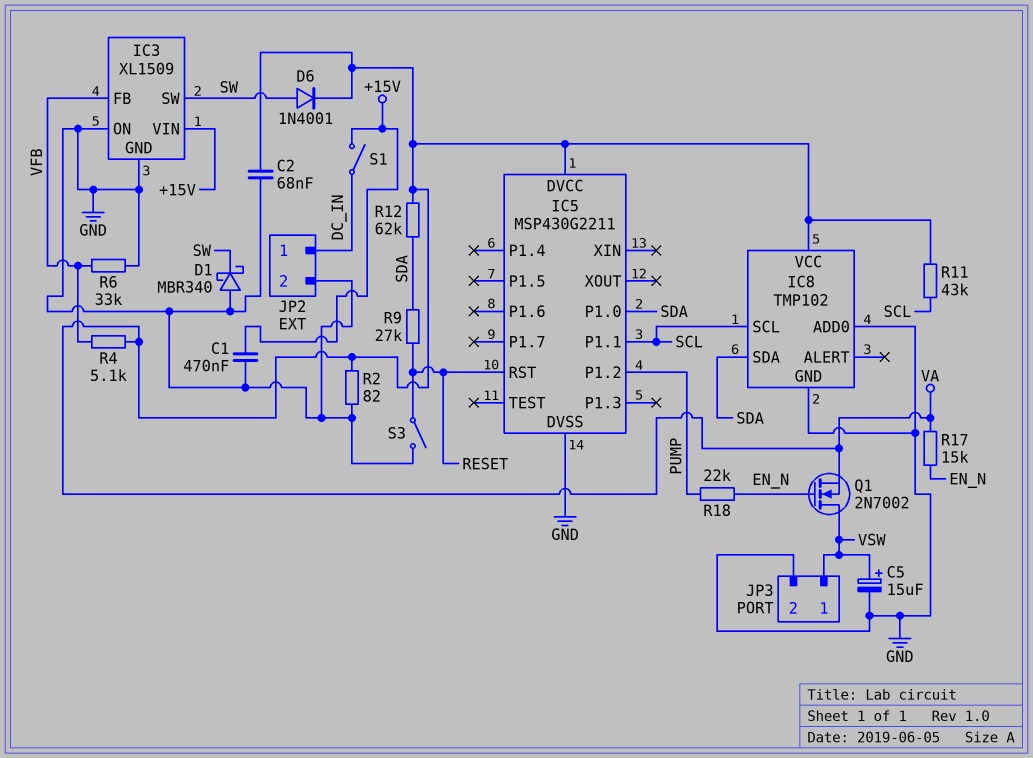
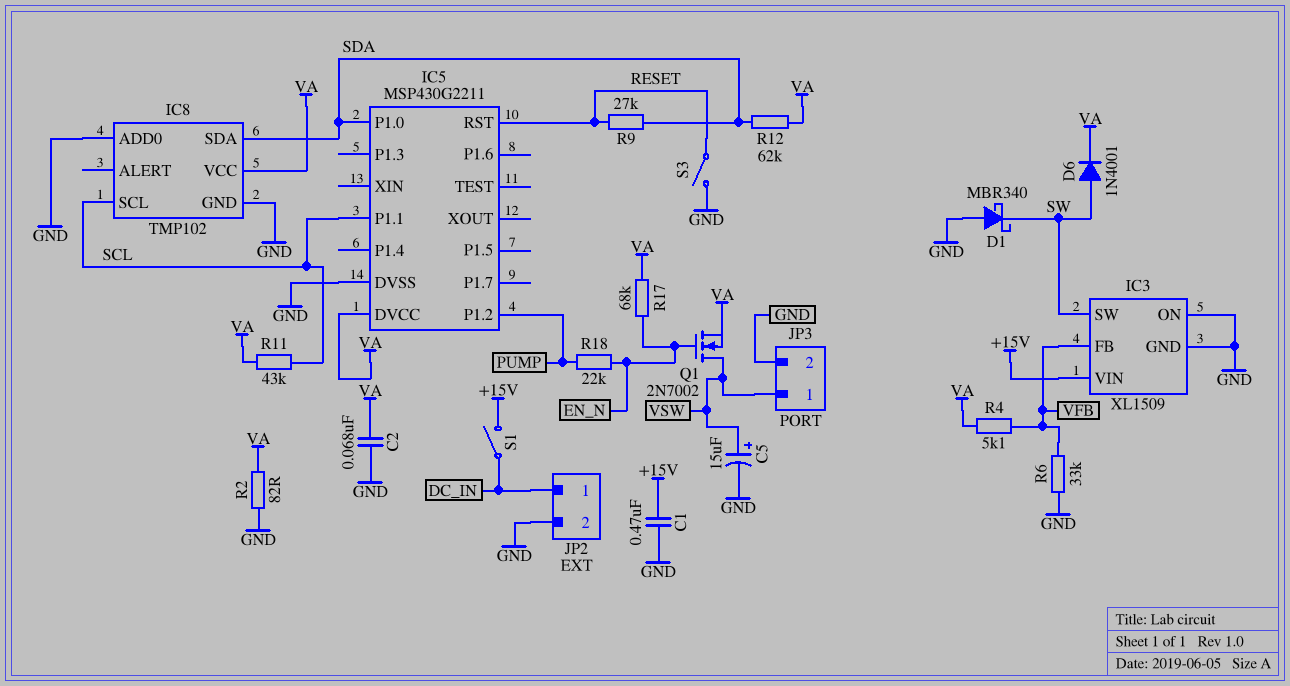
R17: 15k (EN_N, VA) -> 68k (EN_N, VA)

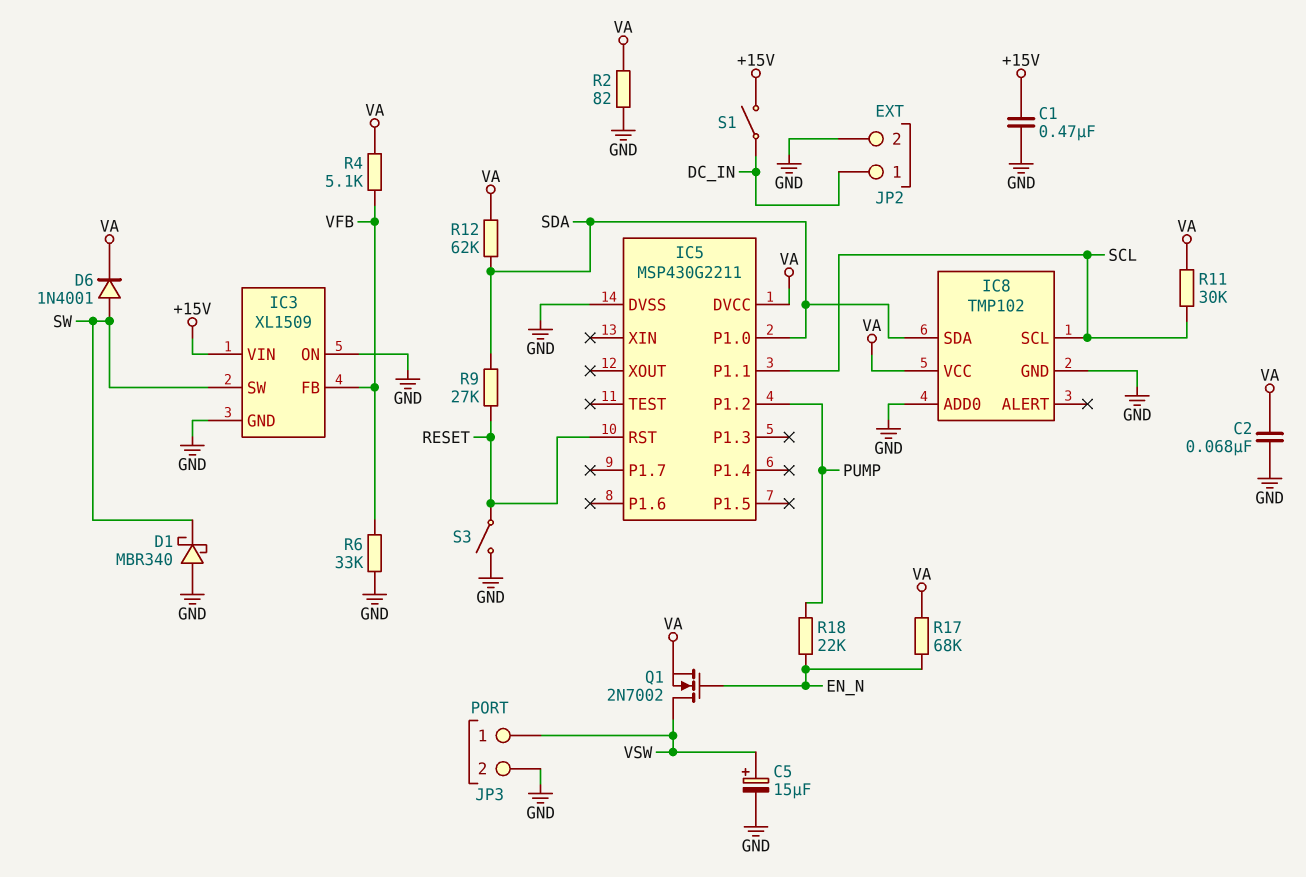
R11: 43k (SCL, VA) -> 30k (SCL, VA)

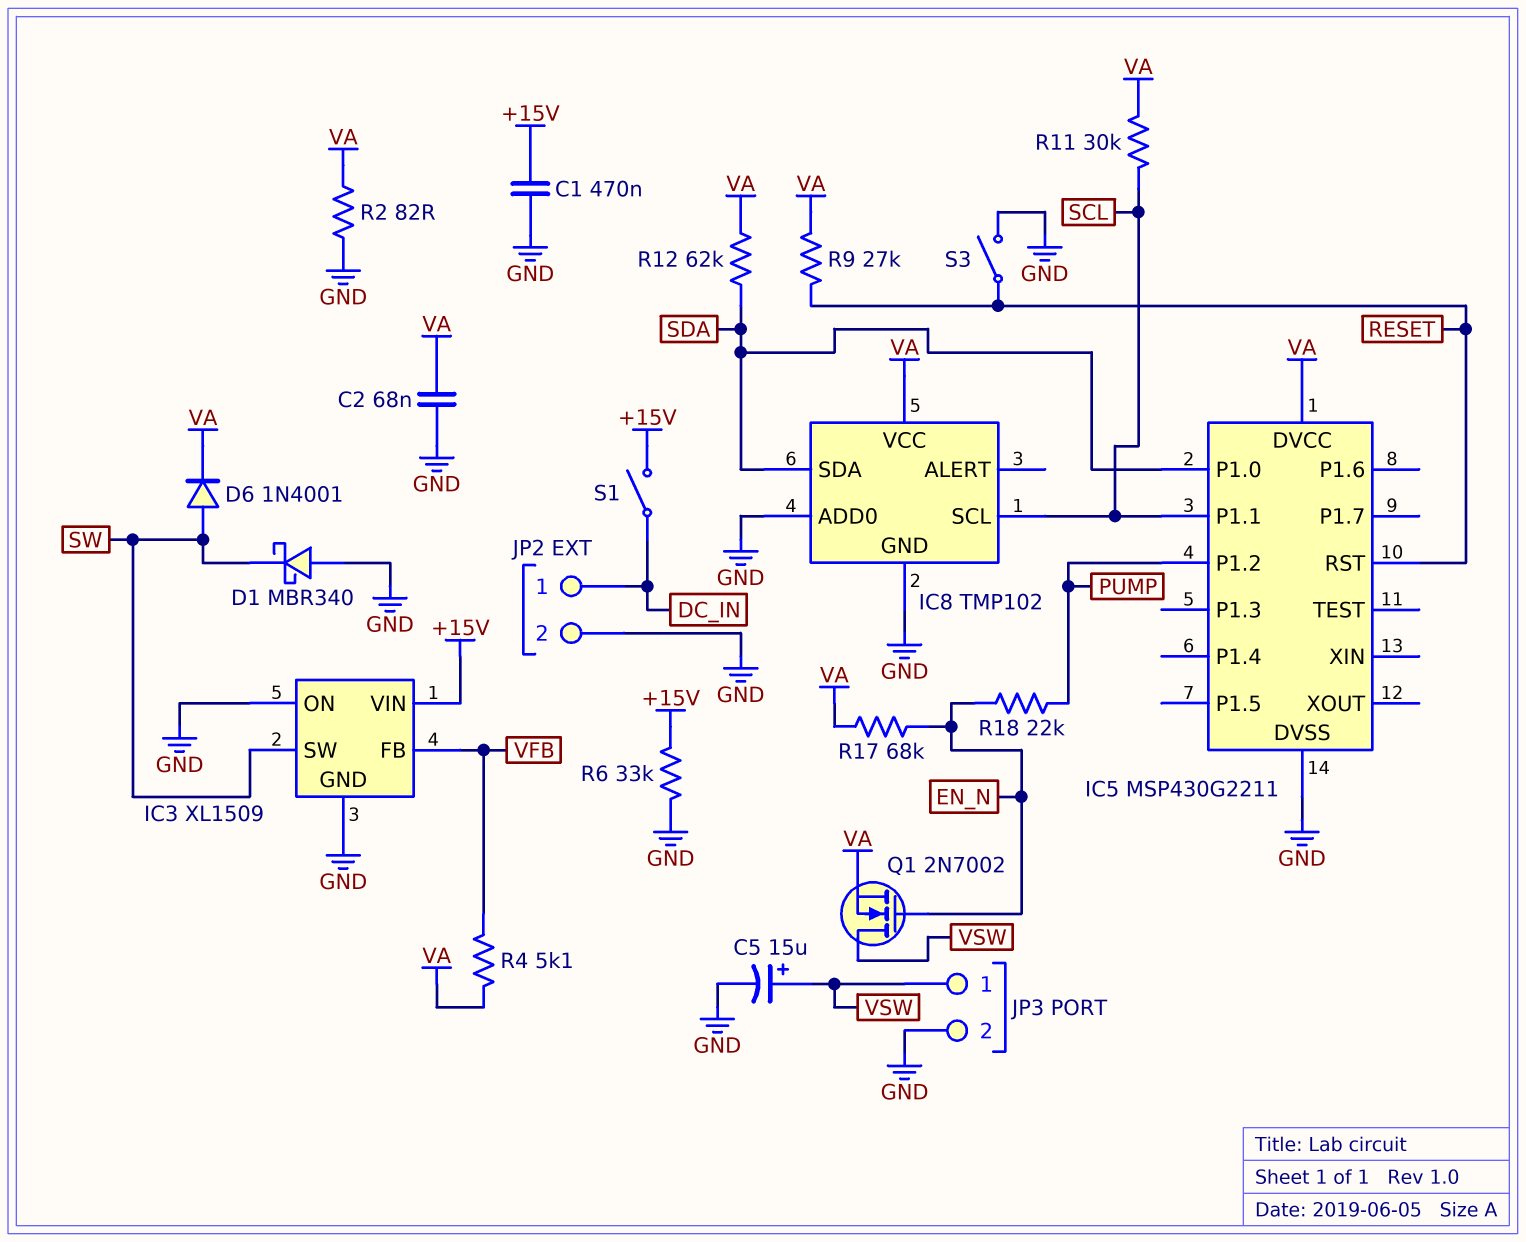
R6: 33k (GND, VFB) -> 33k (+15V, GND)
R9: 27k (RESET, SDA) -> 27k (RESET, VA)

